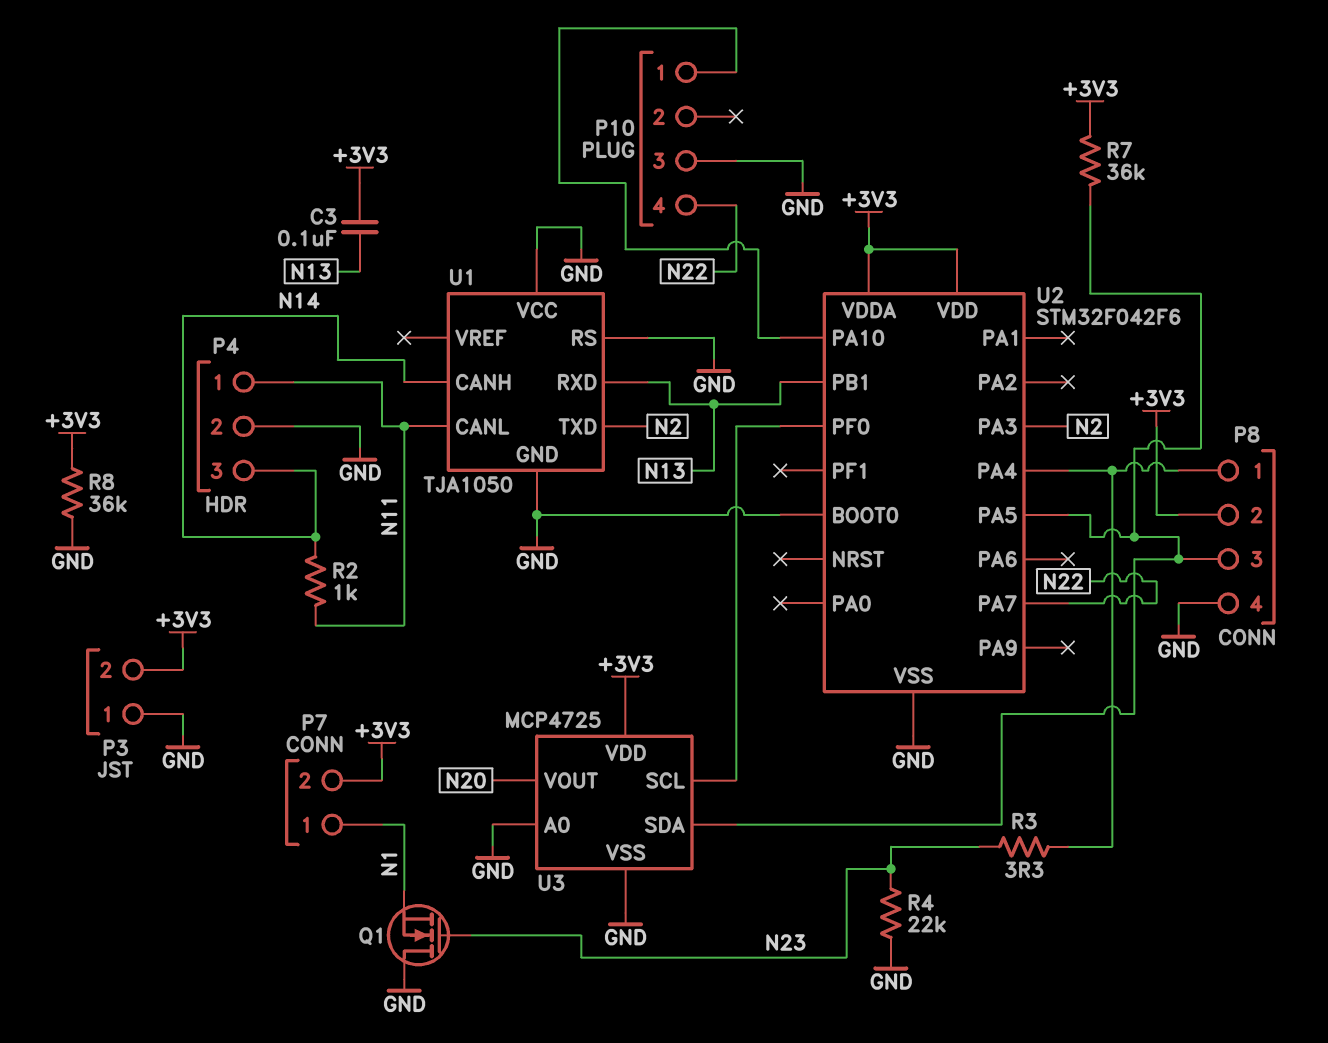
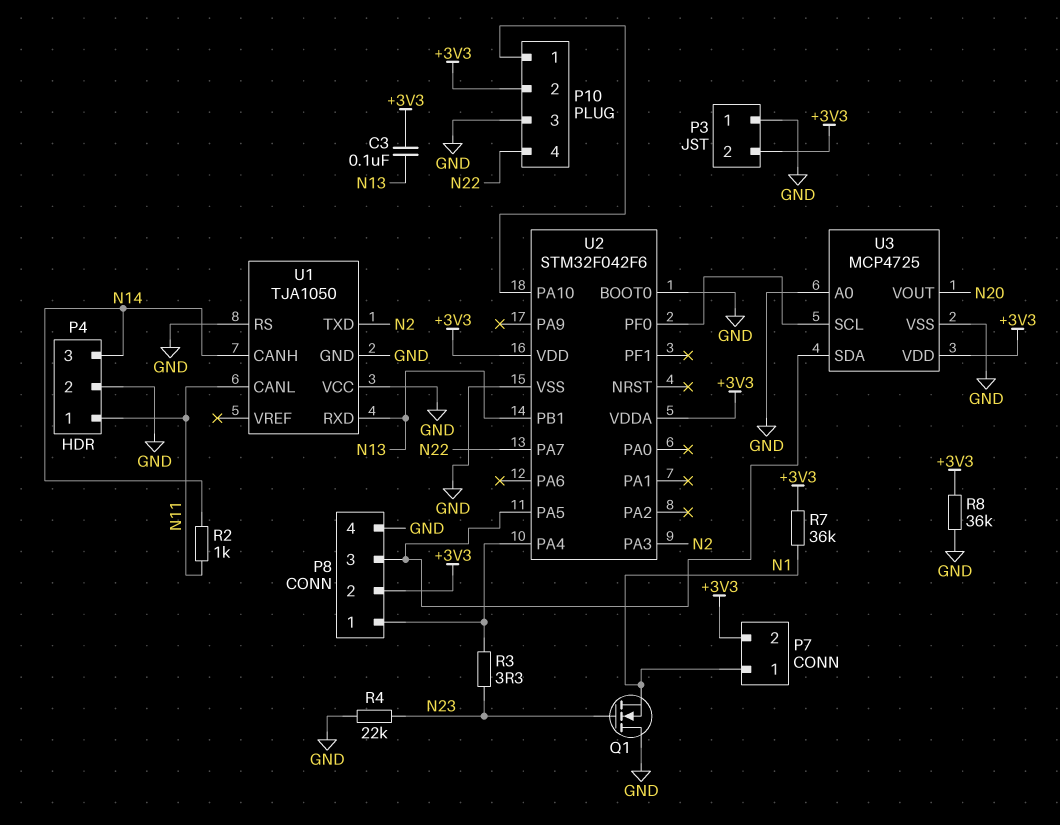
P10 pin 2: none -> +3V3
R7: 36k (+3V3, P8/3) -> 36k (+3V3, N1)

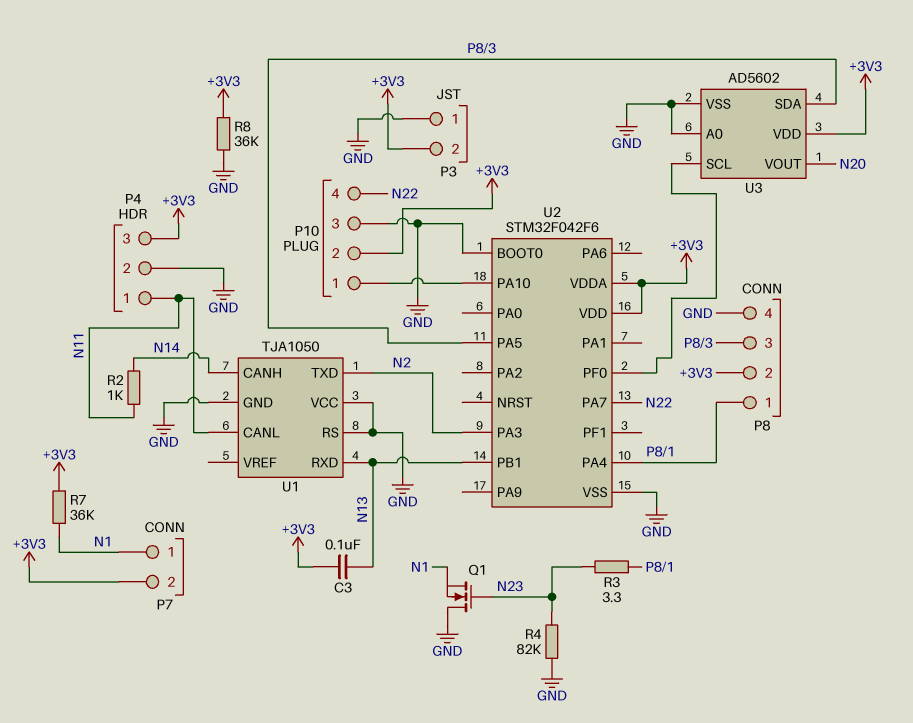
P4 pin 3: N14 -> +3V3
R4: 22k (GND, N23) -> 82k (GND, N23)
U3: MCP4725 -> AD5602

